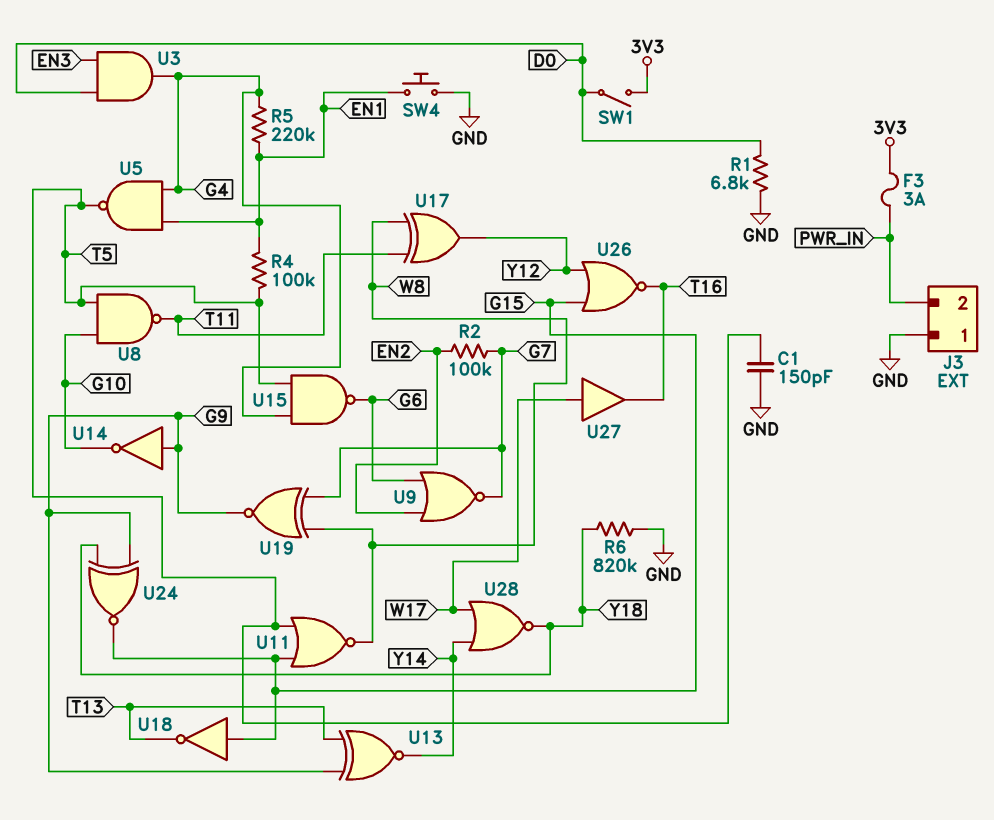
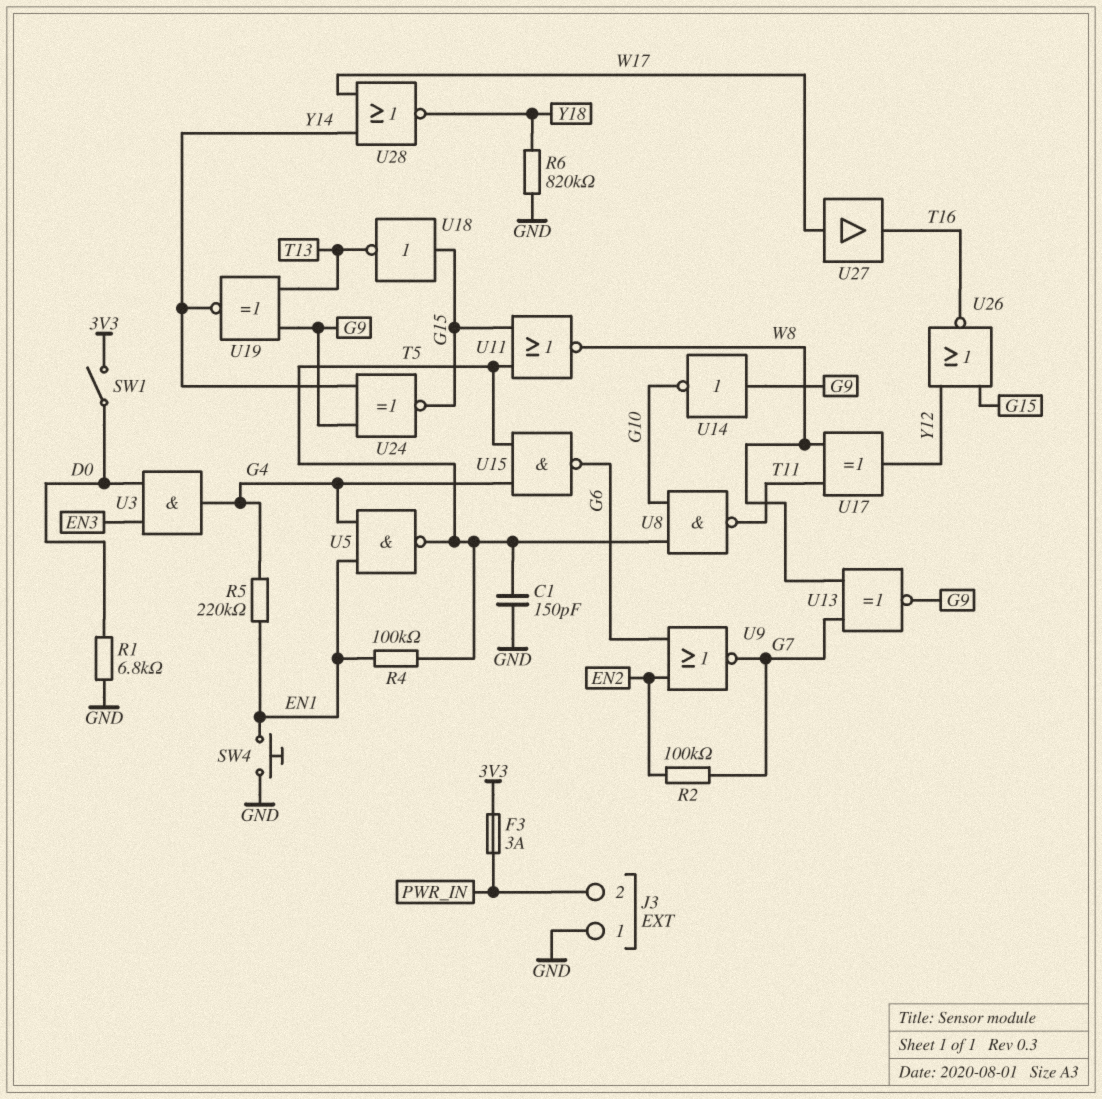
U13: XNOR (in G9, in T13, out Y14) -> XNOR (in G7, in W8, out G9)
U19: XNOR (in G7, in W8, out G9) -> XNOR (in G9, in T13, out Y14)
U24: XNOR (in G9, in Y18, out G15) -> XNOR (in G9, in Y14, out G15)

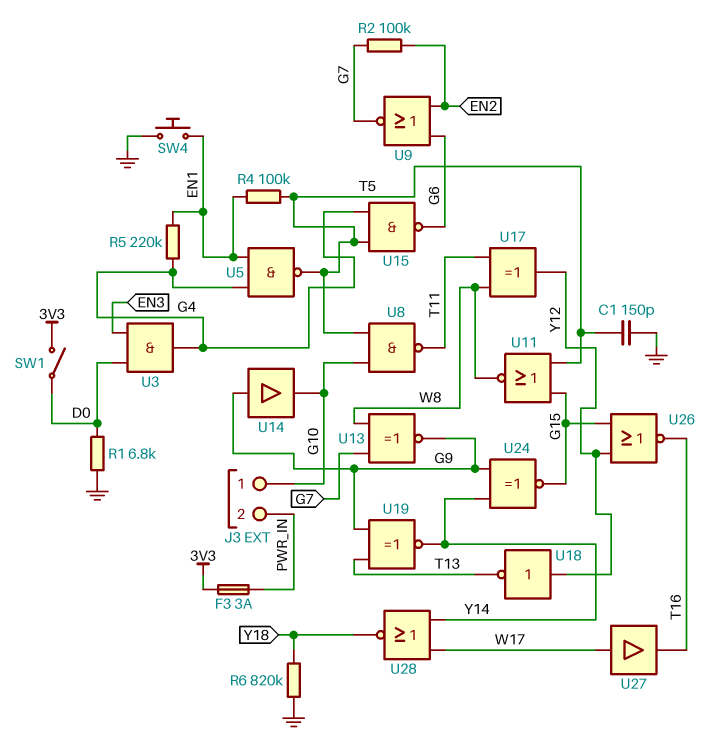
J3 pin 1: GND -> G10
U14: NOT (in G9, out G10) -> buffer (in G9, out G10)
U18: NOT (in G15, out T13) -> NOT (in Y12, out T13)

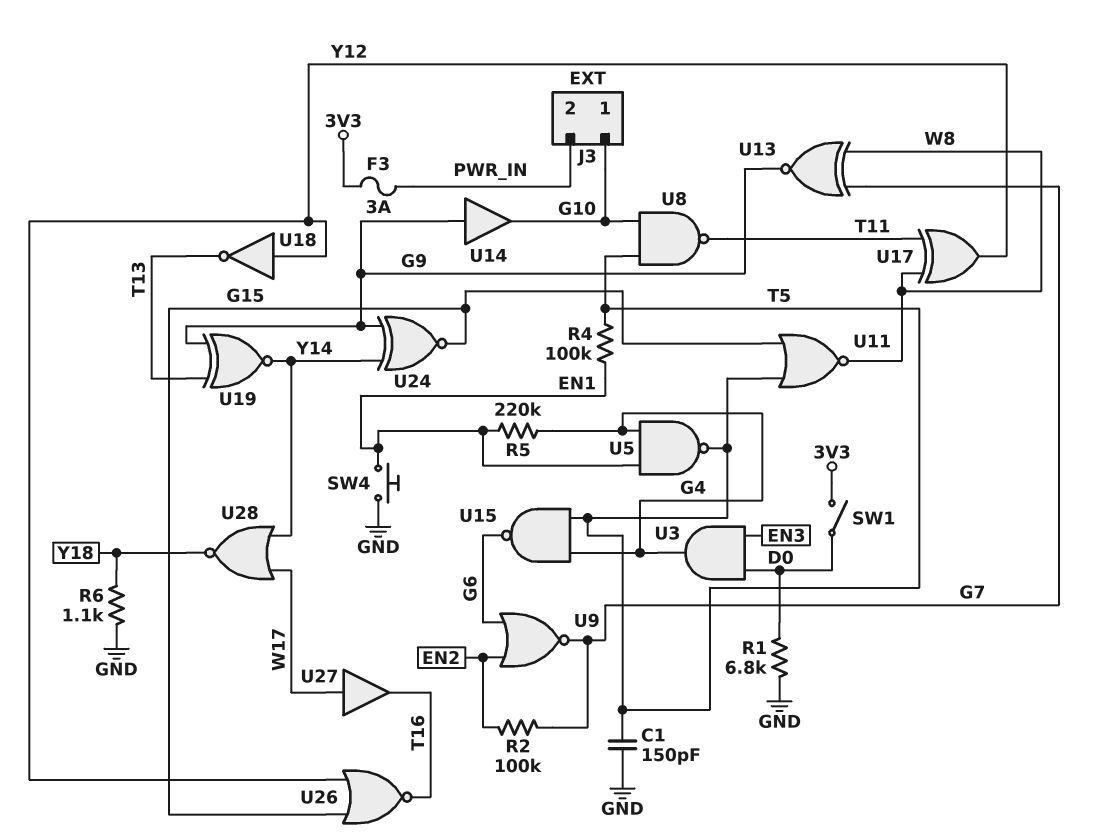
R6: 820k (GND, Y18) -> 1.1k (GND, Y18)

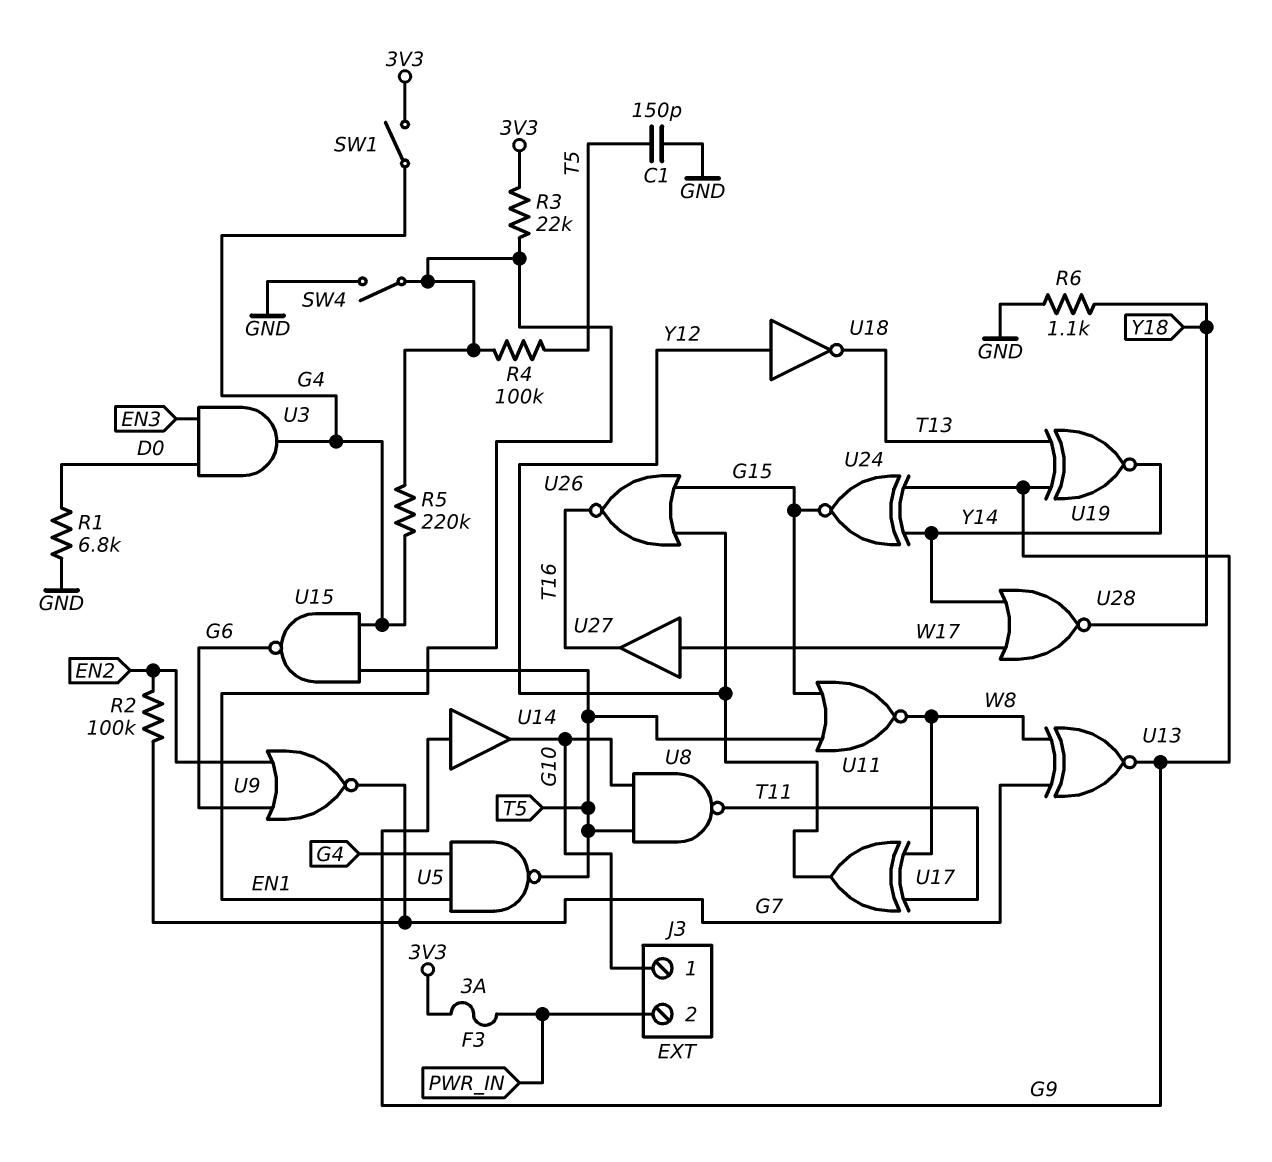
R3: none -> 22k (3V3, EN1)
SW1: switch (3V3, D0) -> switch (3V3, G4)
SW4: button (EN1, GND) -> switch (EN1, GND)

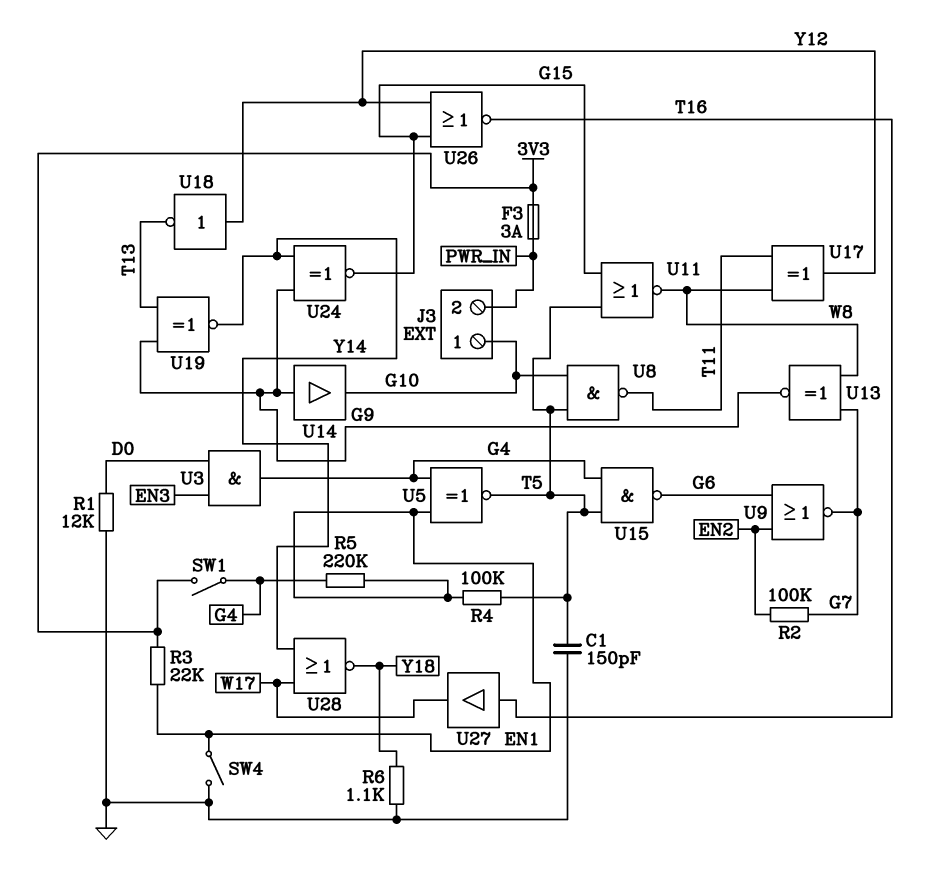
R1: 6.8k (D0, GND) -> 12k (D0, GND)
U5: NAND (in EN1, in G4, out T5) -> XNOR (in EN1, in G4, out T5)
U27: buffer (in W17, out T16) -> buffer (in T16, out W17)

